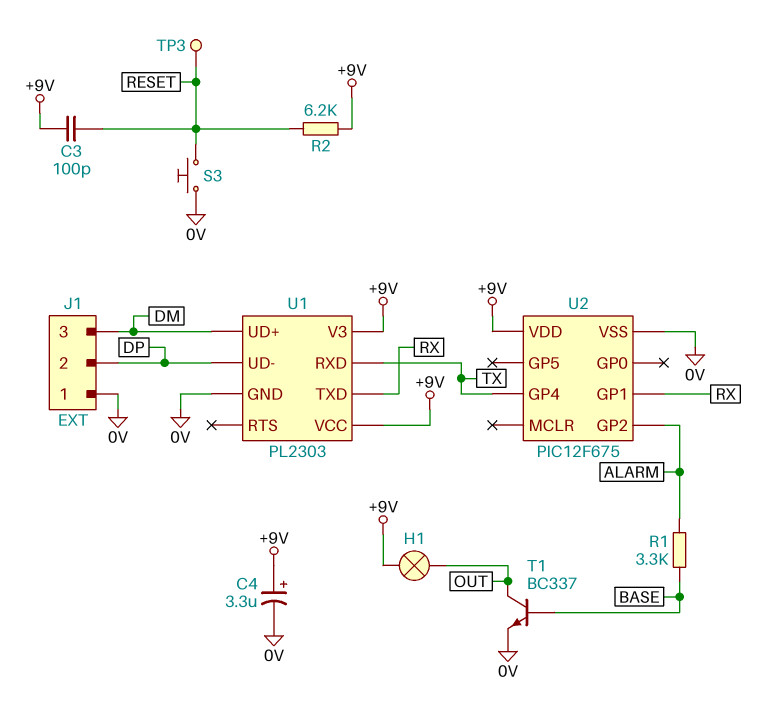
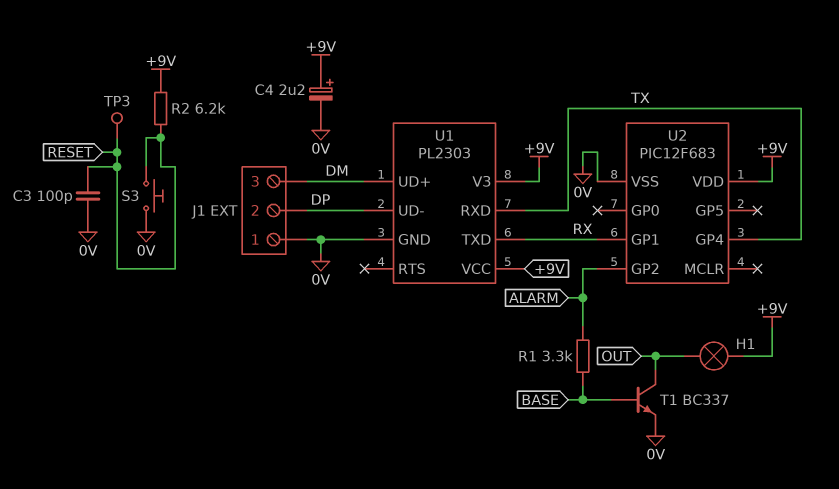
C3: 100pF (+9V, RESET) -> 100pF (0V, RESET)
C4: 3.3uF (plus +9V, minus 0V) -> 2.2uF (plus +9V, minus 0V)
U2: PIC12F675 -> PIC12F683

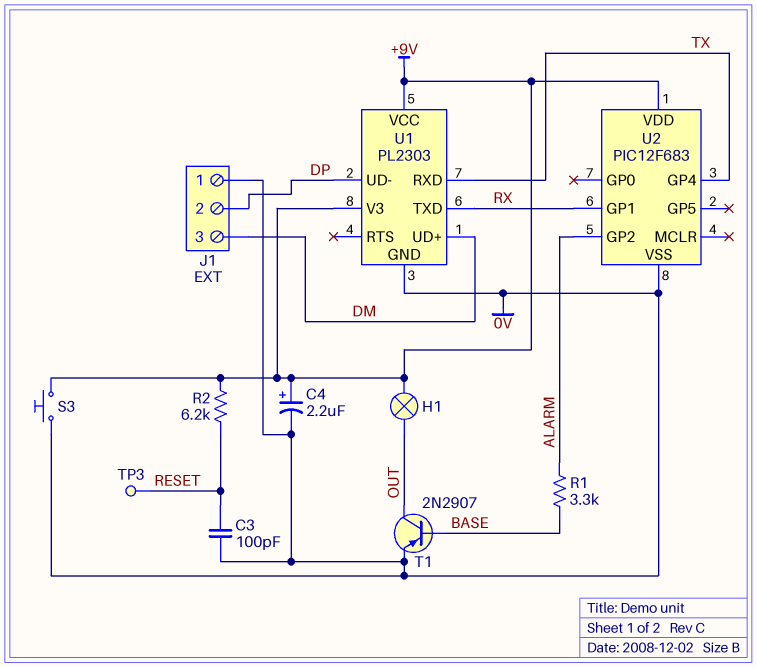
S3: button (0V, RESET) -> button (+9V, 0V)
T1: NPN BC337 (B BASE, C OUT, E 0V) -> PNP 2N2907 (B BASE, C OUT, E 0V)

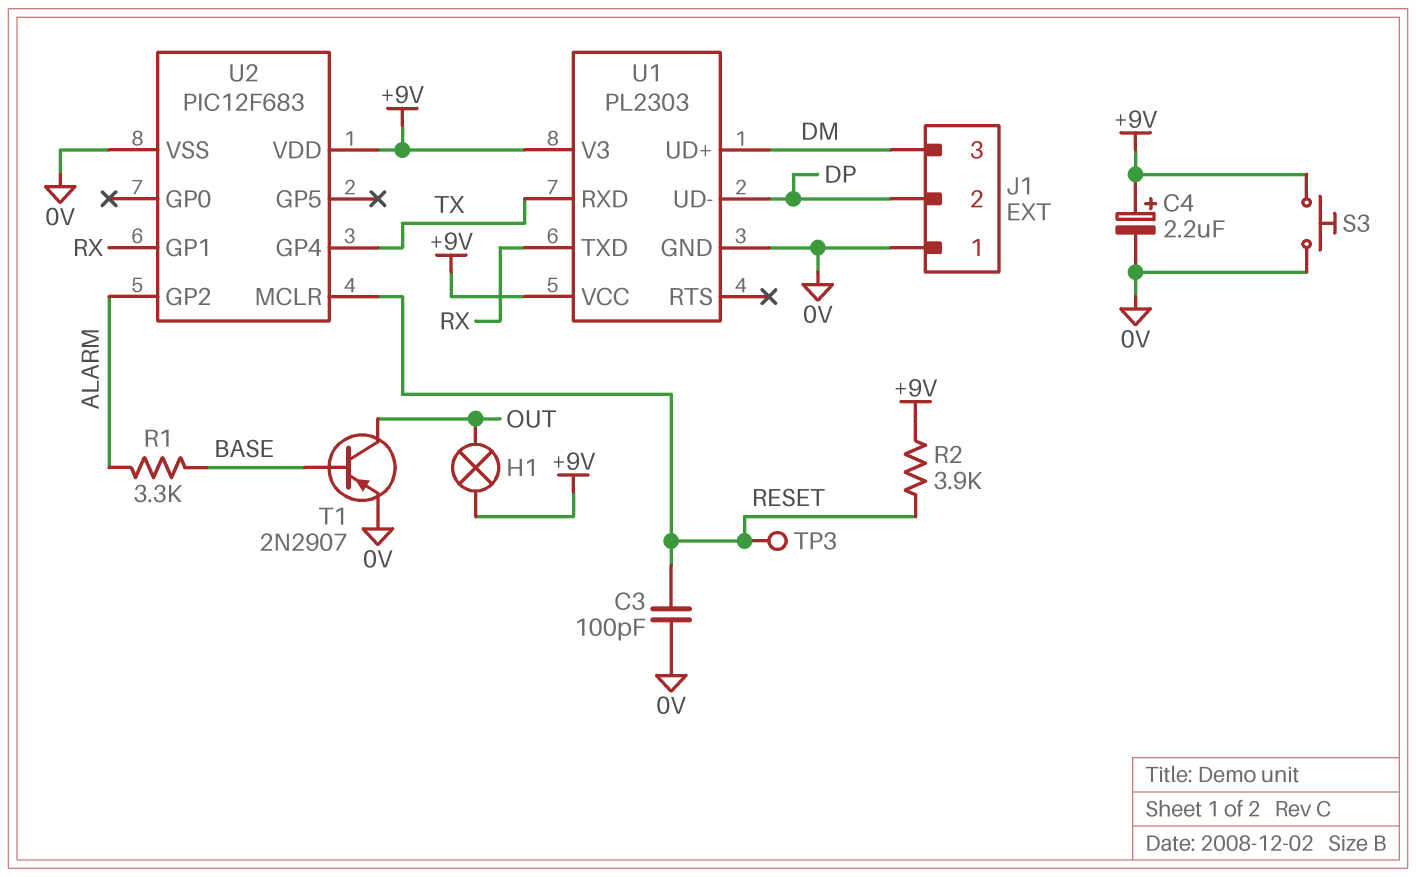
R2: 6.2k (+9V, RESET) -> 3.9k (+9V, RESET)
U2 pin MCLR: none -> RESET

